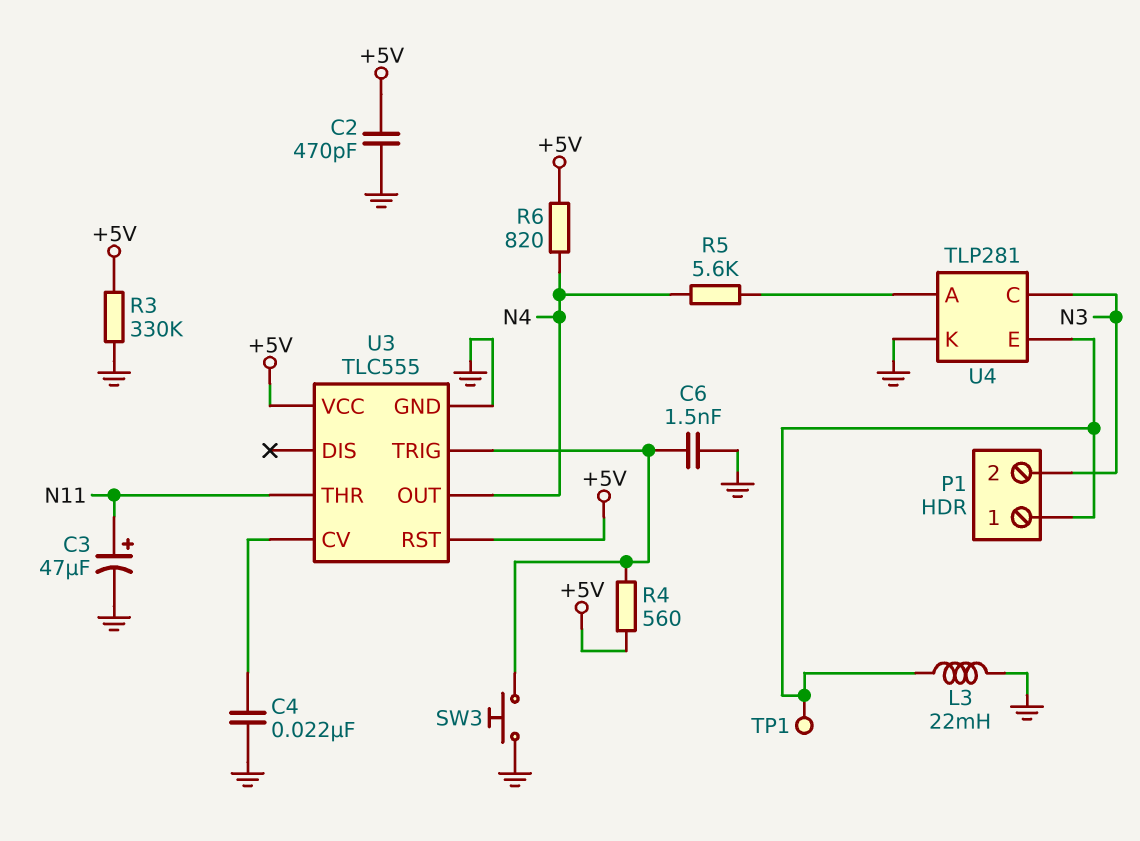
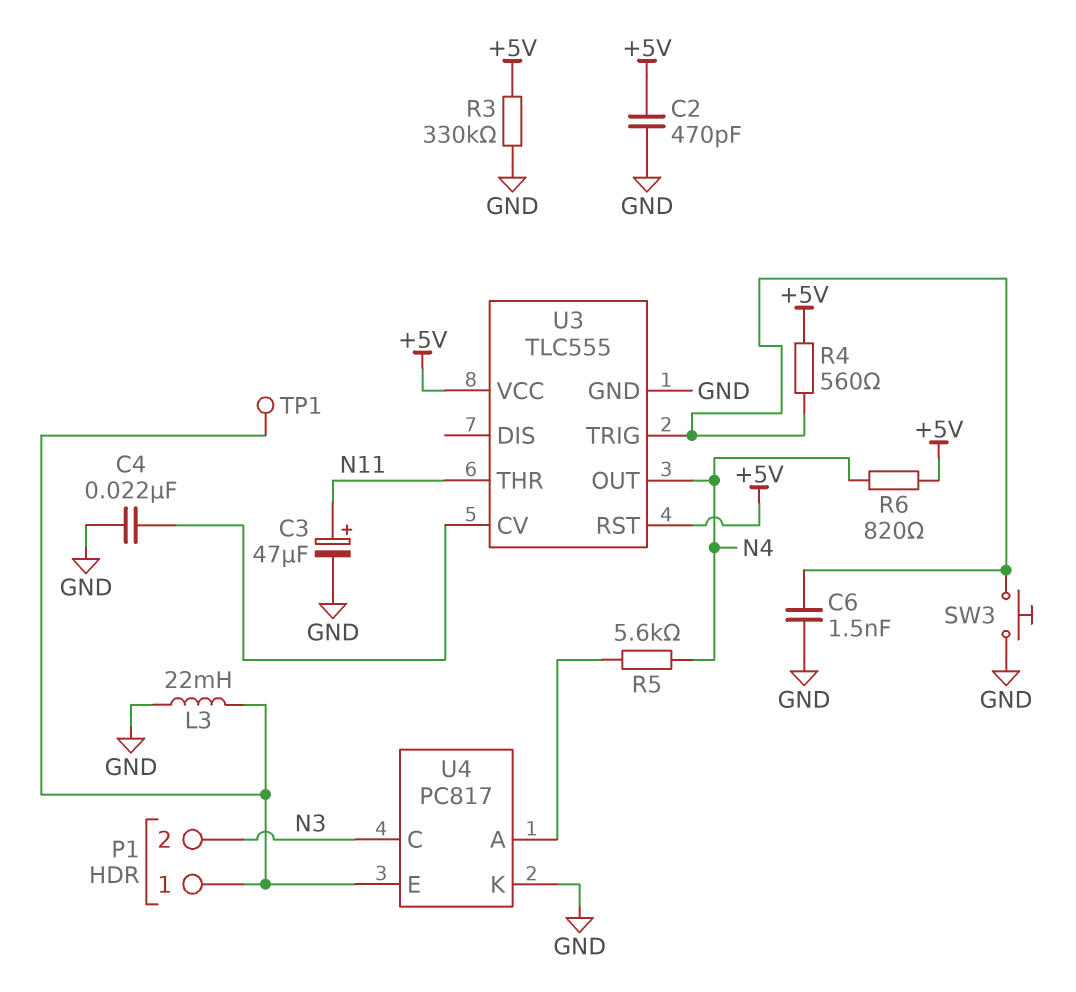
U4: TLP281 -> PC817

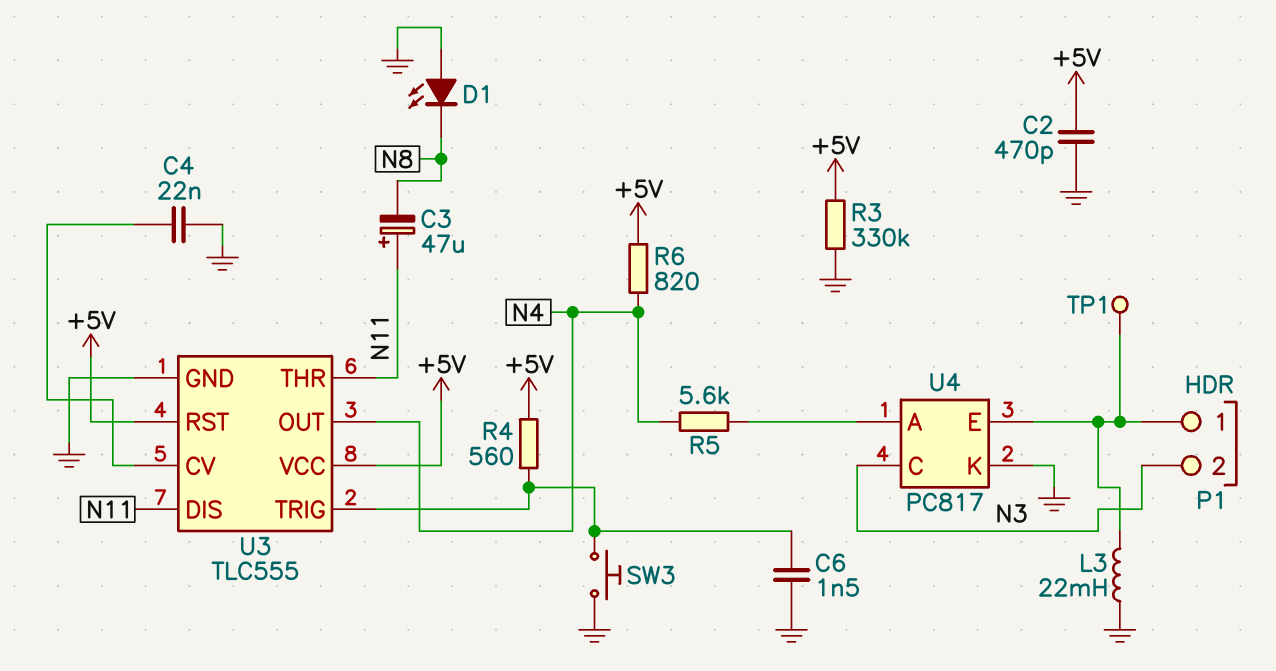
C3: 47uF (plus N11, minus GND) -> 47uF (plus N11, minus N8)
D1: none -> LED (A GND, K N8)
U3 pin DIS: none -> N11

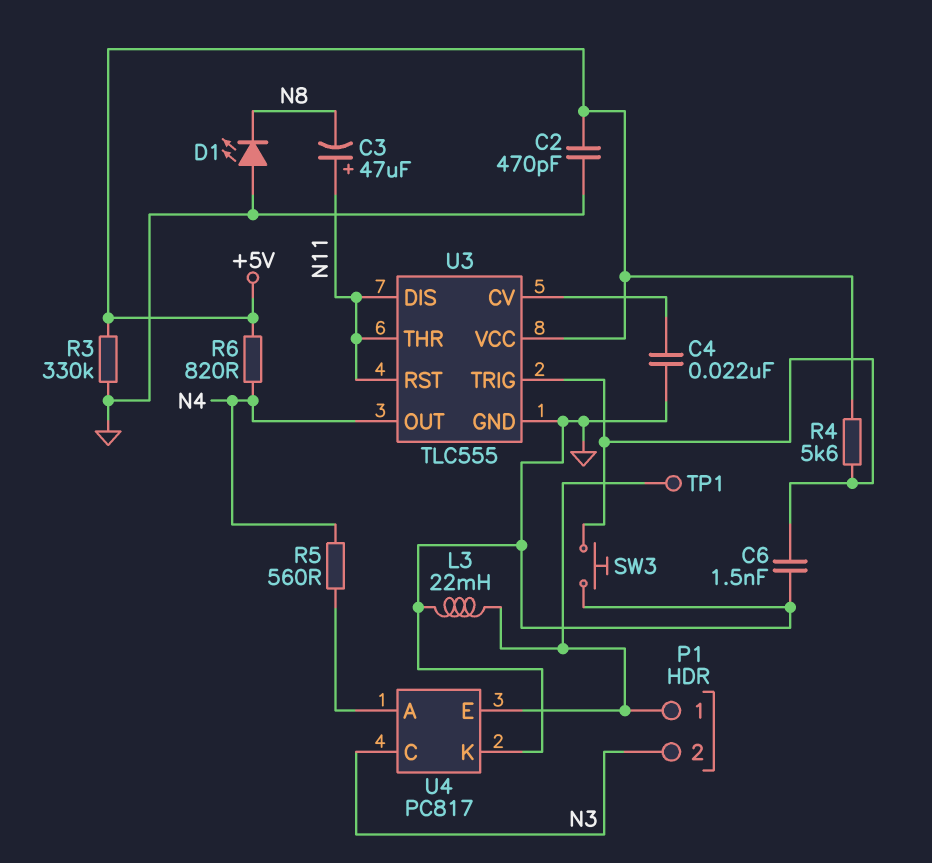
R4: 560 (+5V, U3/TRIG) -> 5.6k (+5V, U3/TRIG)
R5: 5.6k (N4, U4/A) -> 560 (N4, U4/A)
U3 pin RST: +5V -> N11

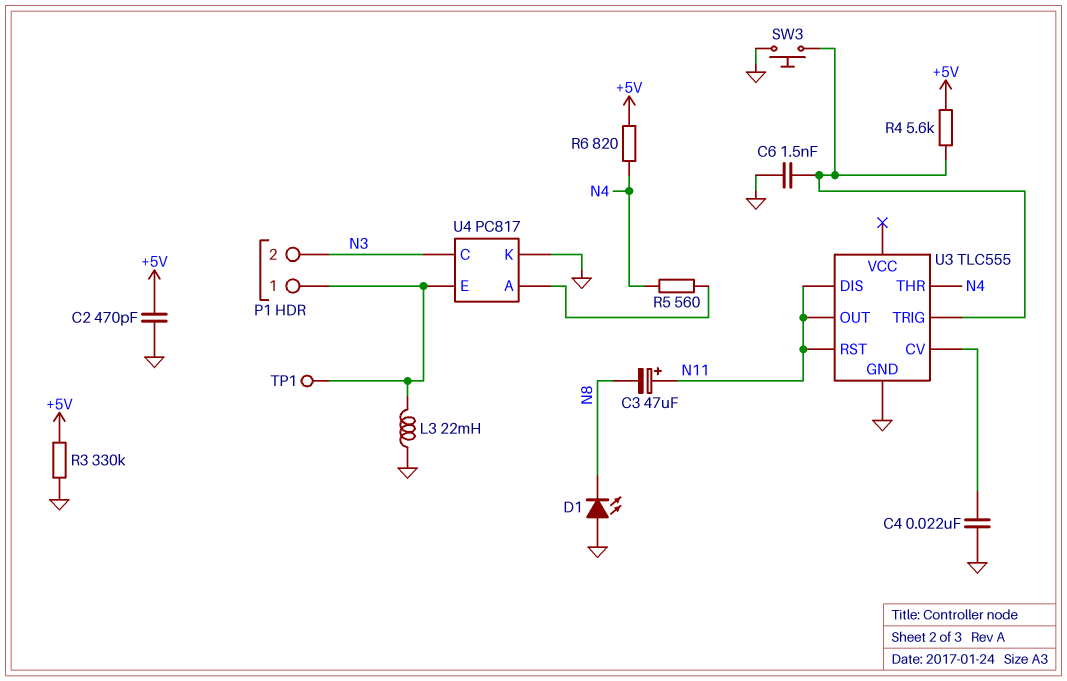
U3 pin OUT: N4 -> N11
U3 pin THR: N11 -> N4
U3 pin VCC: +5V -> none

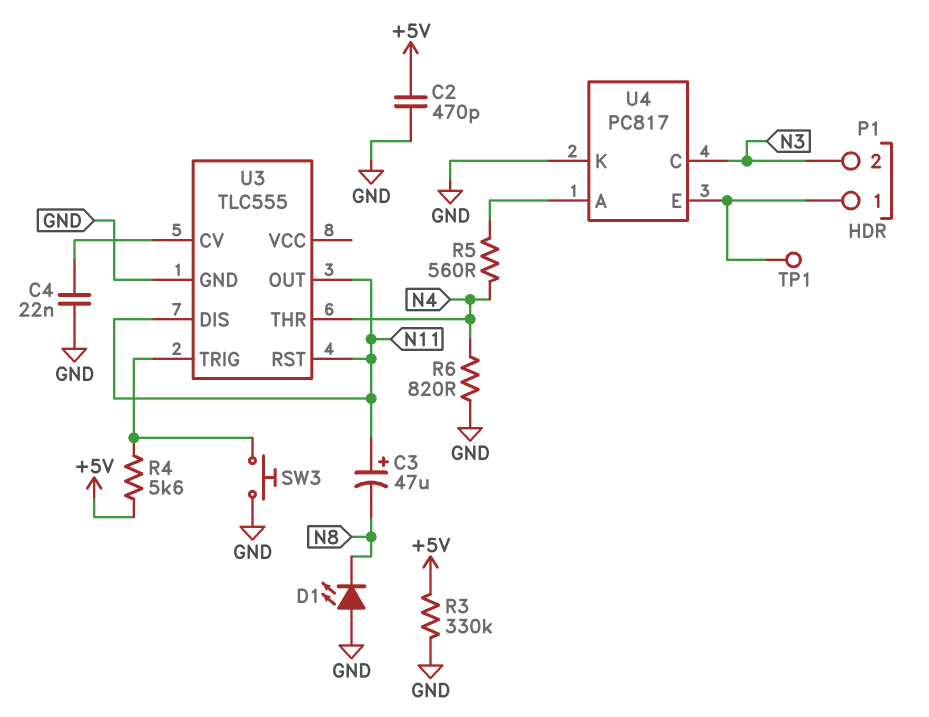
C6: 1.5nF (GND, U3/TRIG) -> none
L3: 22mH (GND, P1/1) -> none
R6: 820 (+5V, N4) -> 820 (GND, N4)

